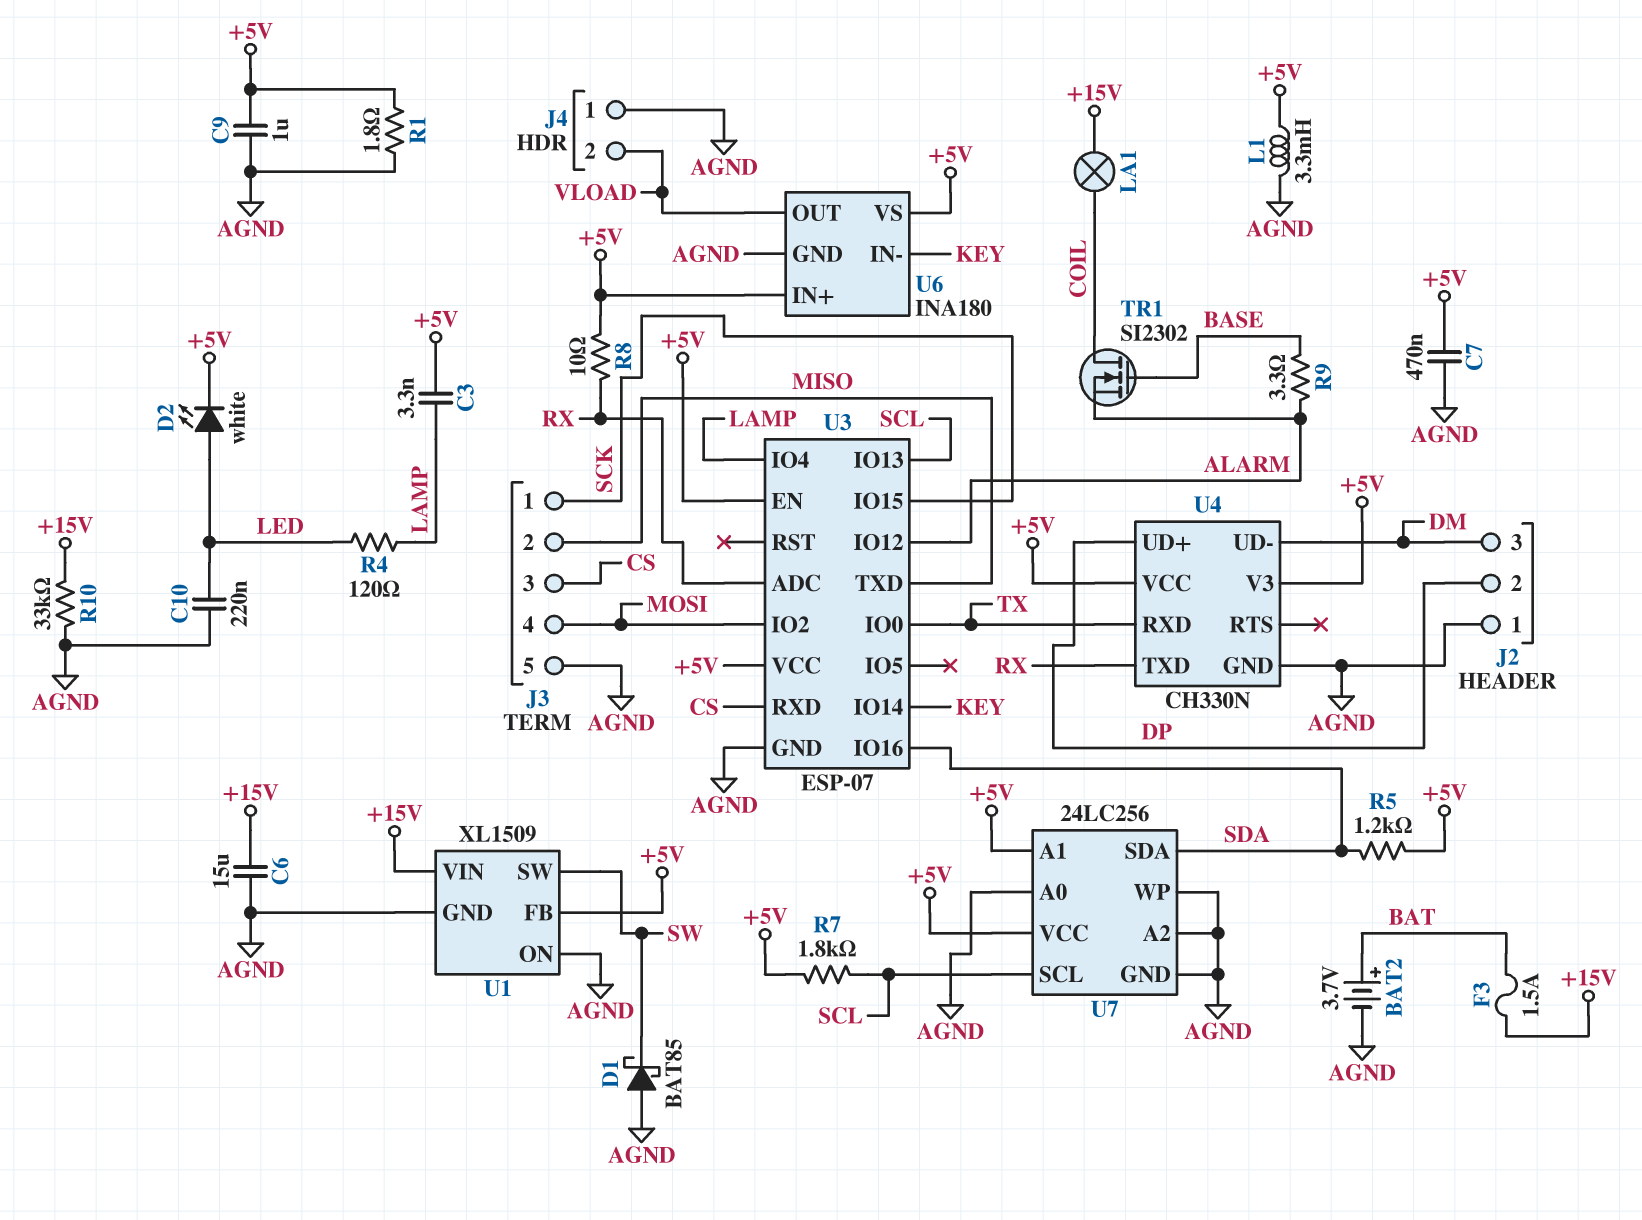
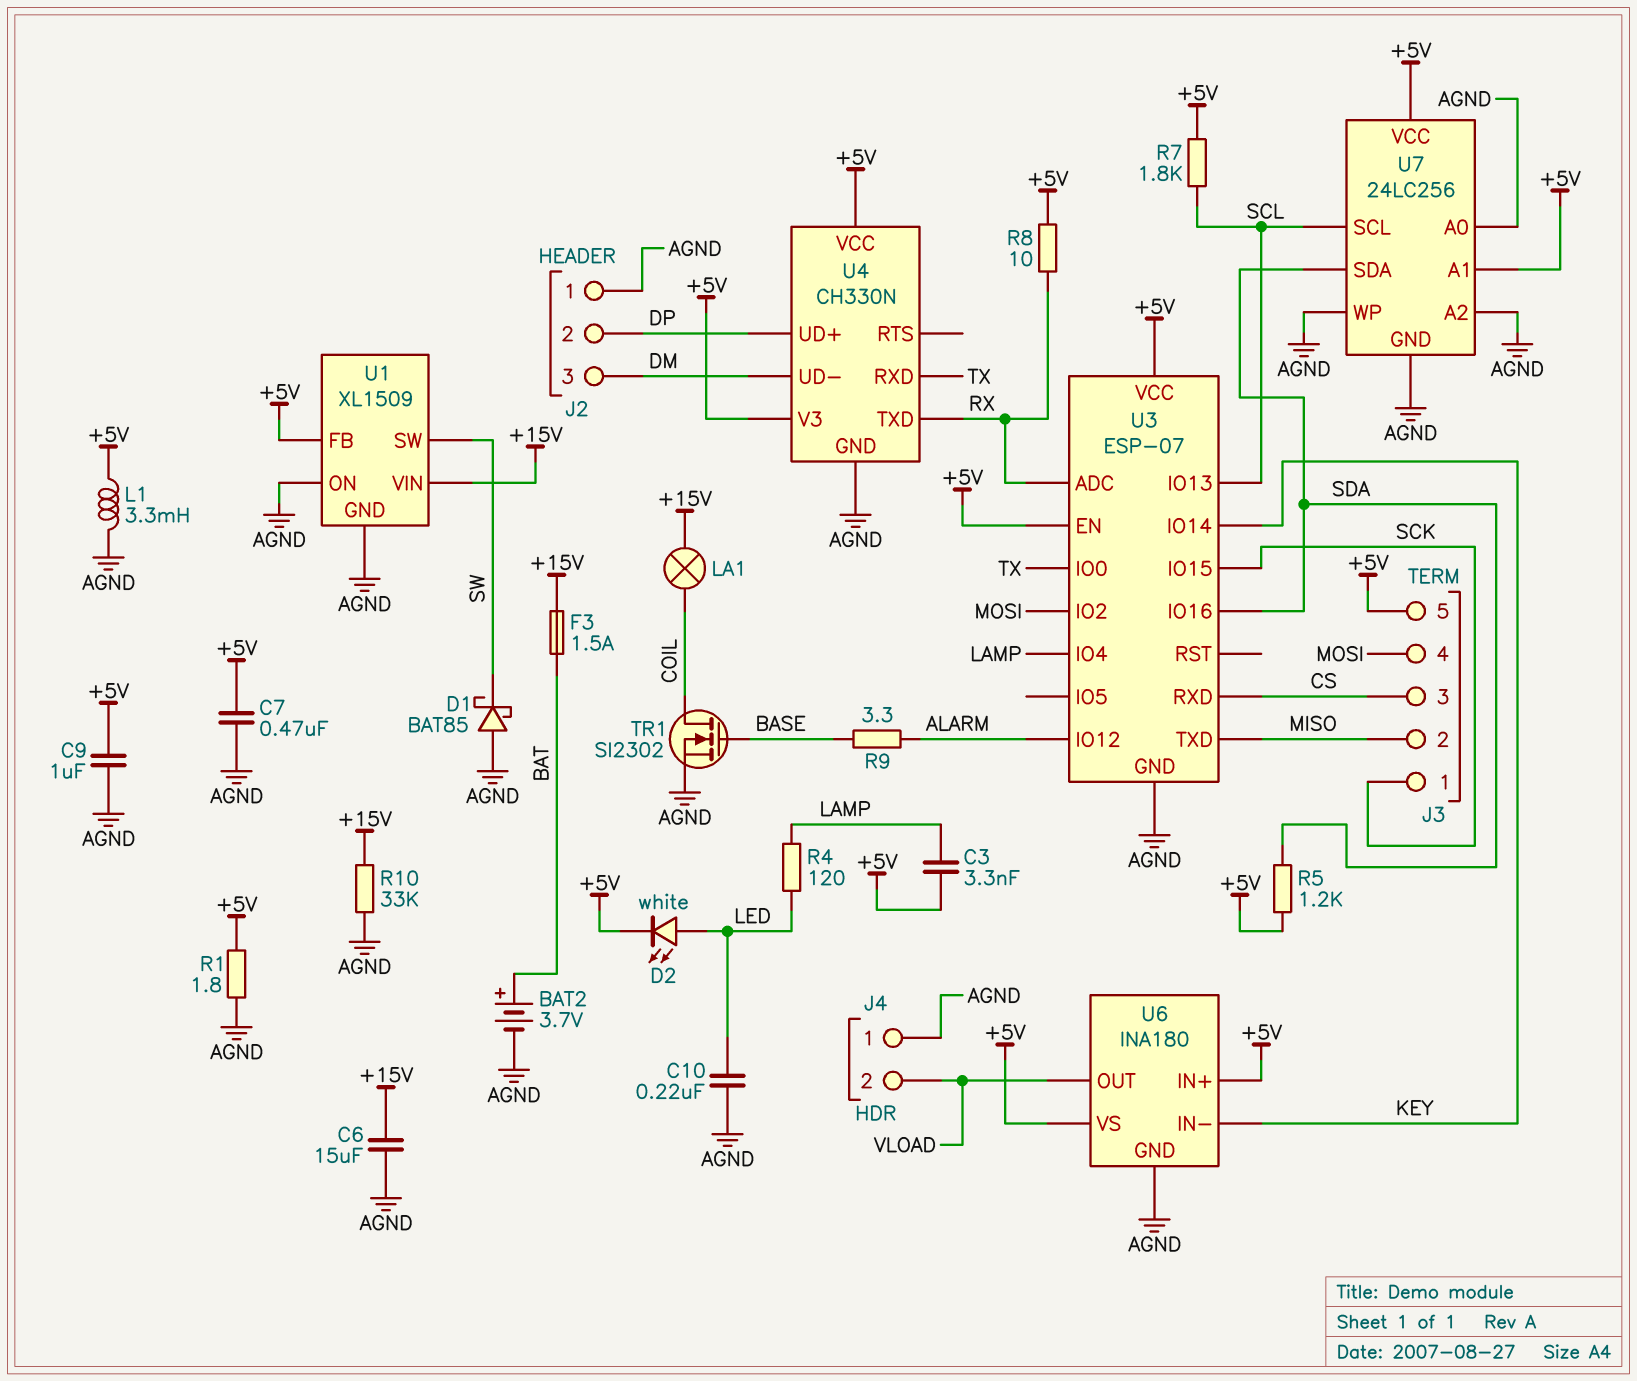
J3 pin 5: AGND -> +5V
TR1: NMOS SI2302 (G BASE, D COIL, S ALARM) -> NMOS SI2302 (G BASE, D COIL, S AGND)

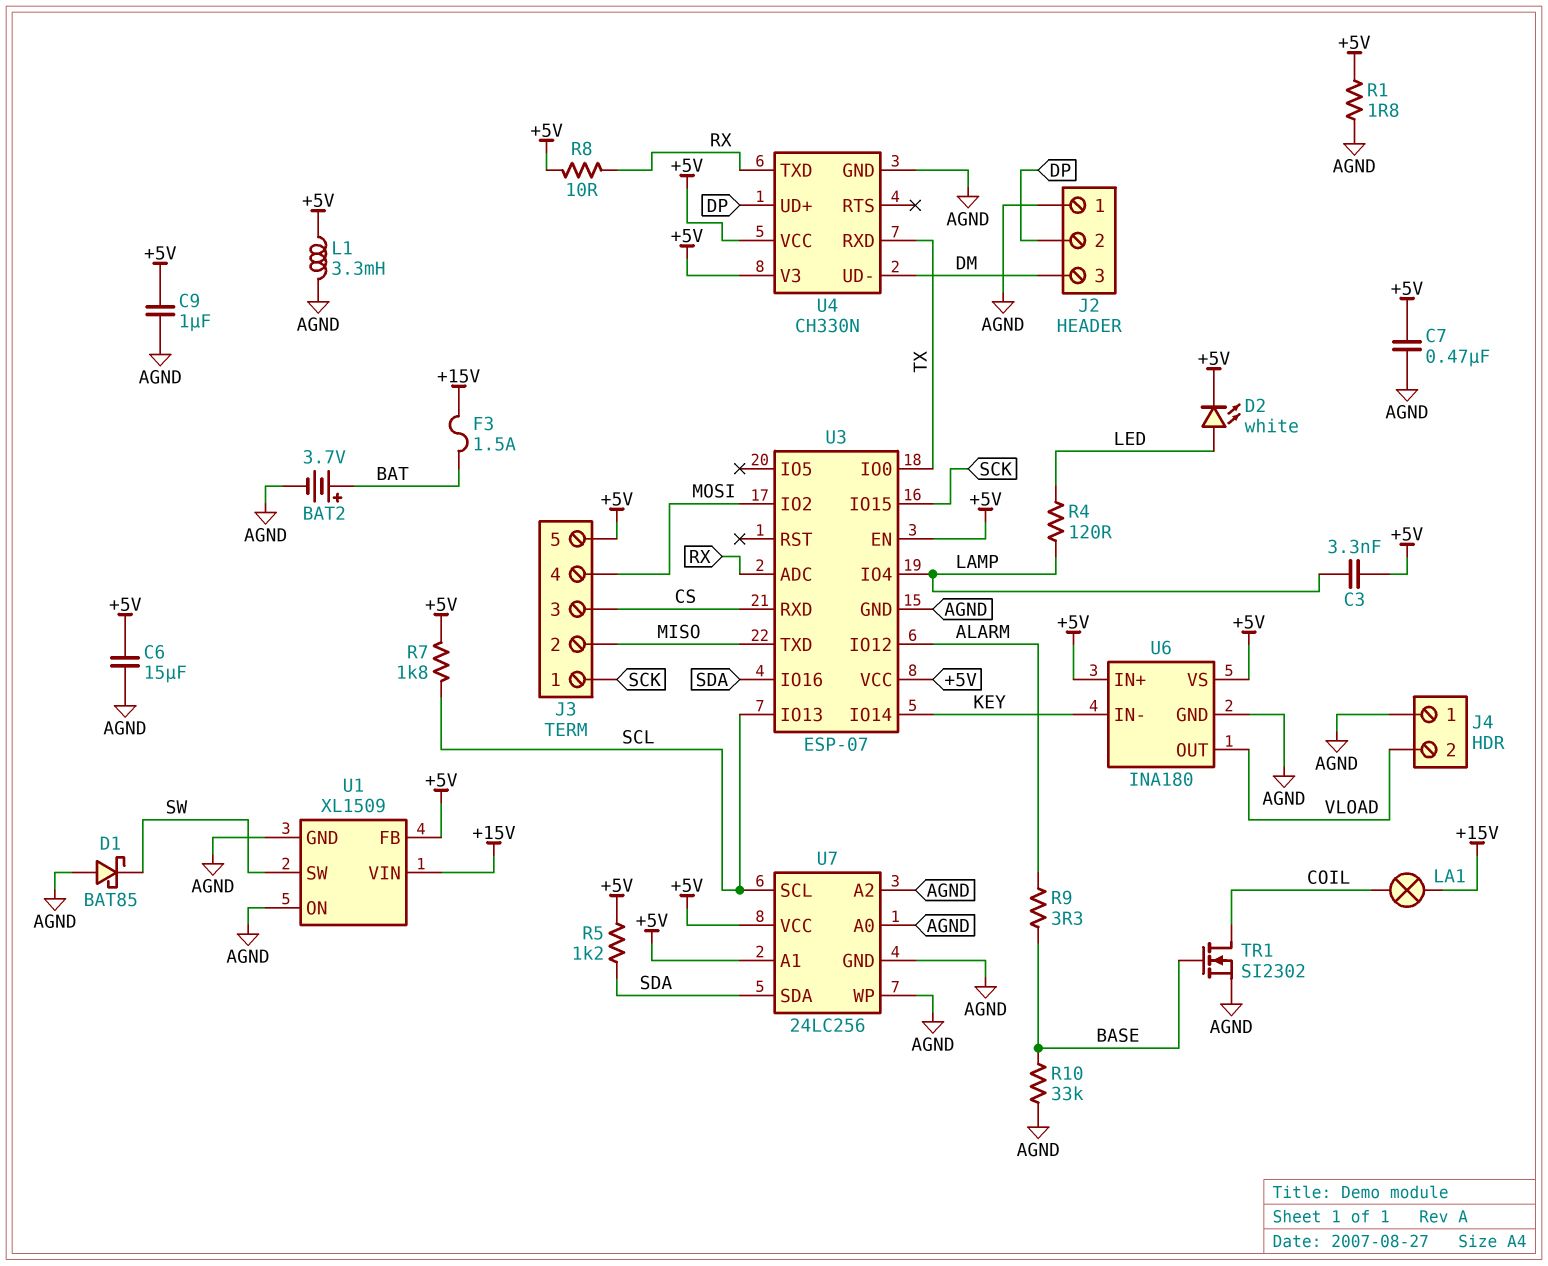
C6: 15uF (+15V, AGND) -> 15uF (+5V, AGND)
C10: 220nF (AGND, LED) -> none
R10: 33k (+15V, AGND) -> 33k (AGND, BASE)

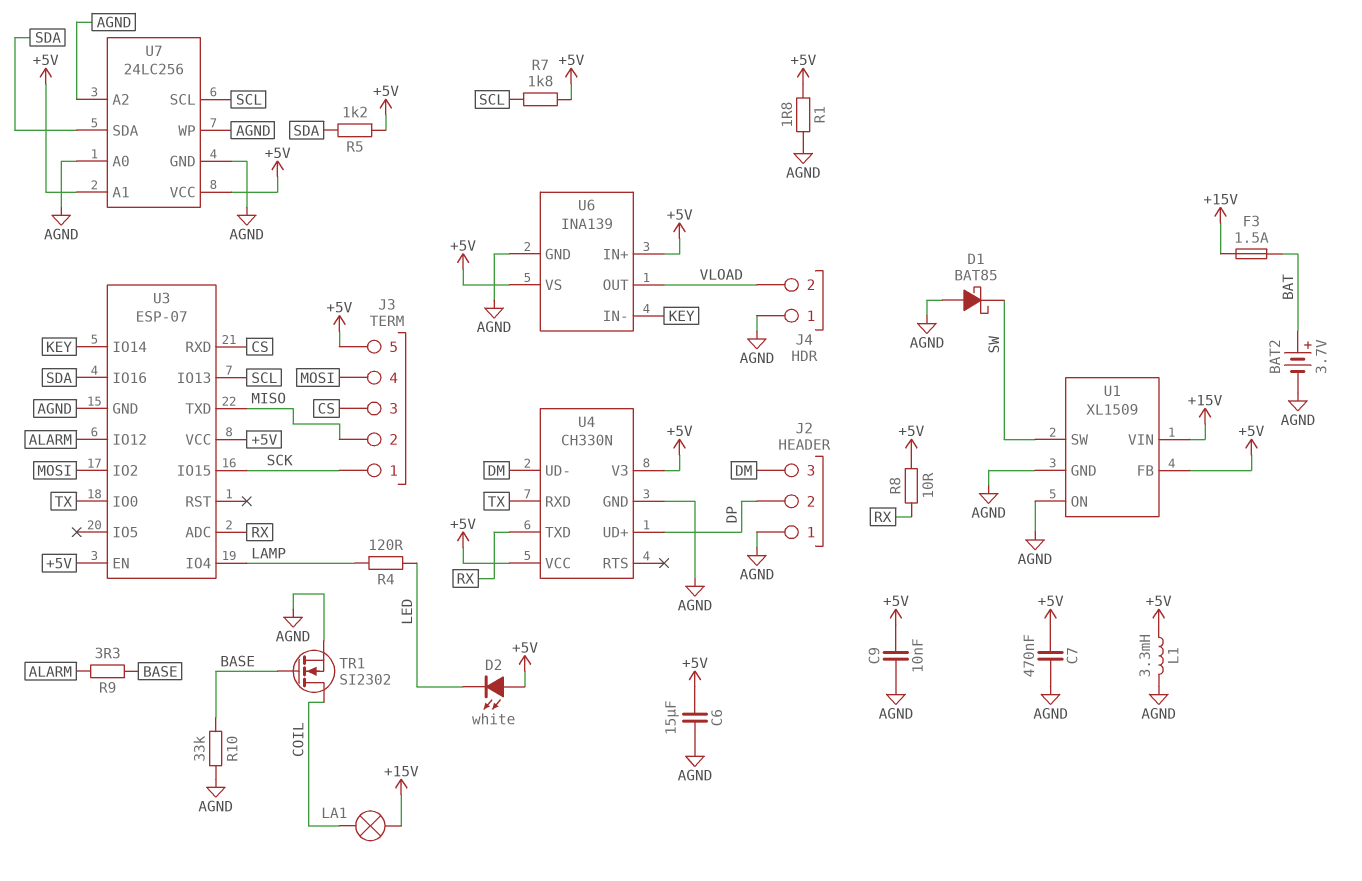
C3: 3.3nF (+5V, LAMP) -> none
C9: 1uF (+5V, AGND) -> 10nF (+5V, AGND)
D2: LED white (A LED, K +5V) -> LED white (A +5V, K LED)
U6: INA180 -> INA139

